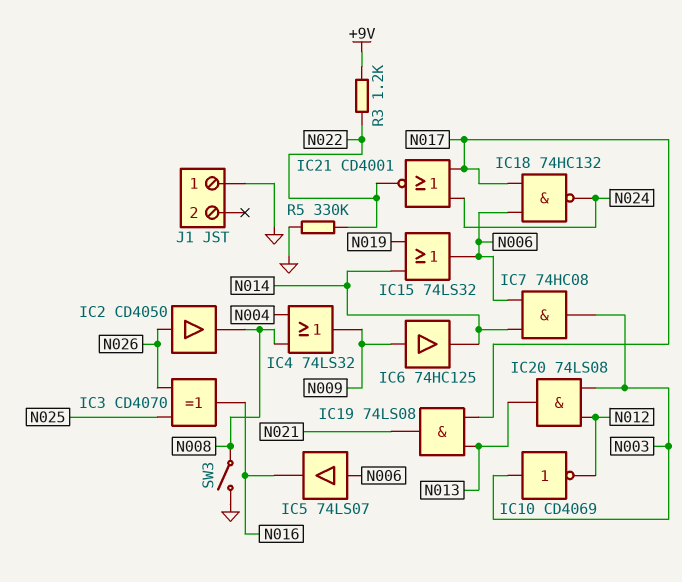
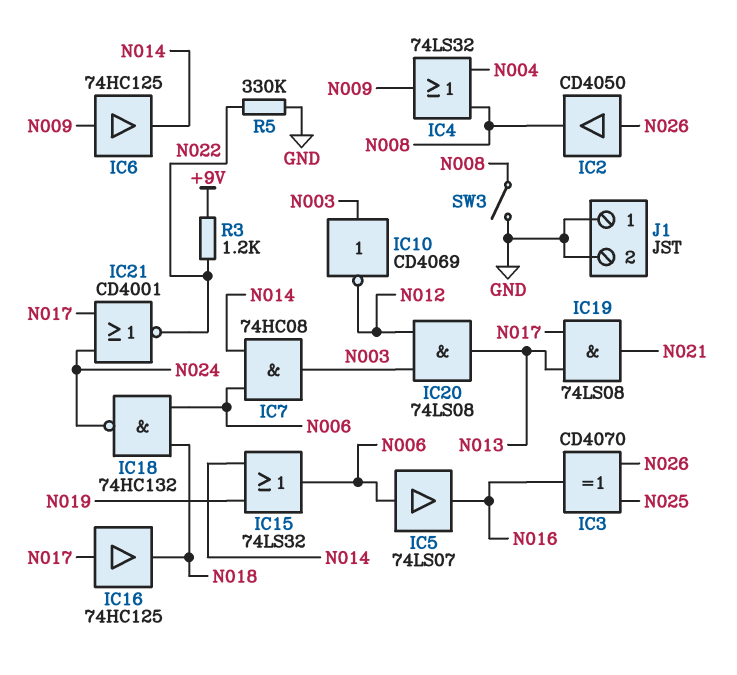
IC16: none -> buffer 74HC125 (in N017, out N018)
IC18: NAND 74HC132 (in N006, in N017, out N024) -> NAND 74HC132 (in N006, in N018, out N024)
J1 pin 2: none -> GND

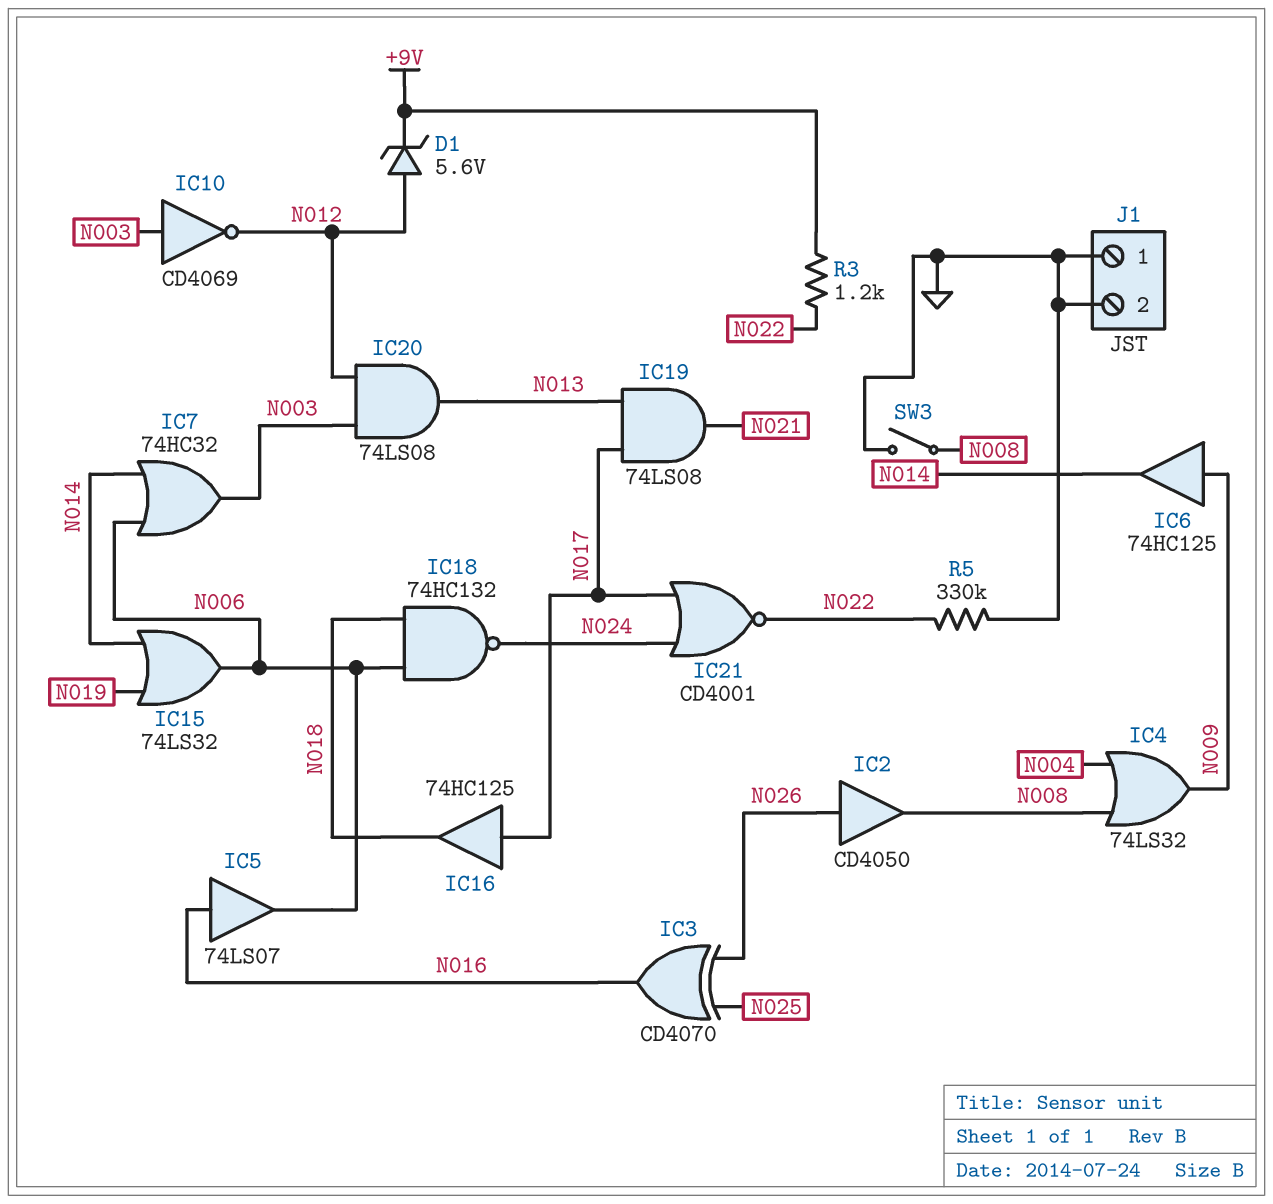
D1: none -> zener 5.6V (A N012, K +9V)
IC5: buffer 74LS07 (in N006, out N016) -> buffer 74LS07 (in N016, out N006)
IC7: AND 74HC08 (in N006, in N014, out N003) -> OR 74HC32 (in N006, in N014, out N003)

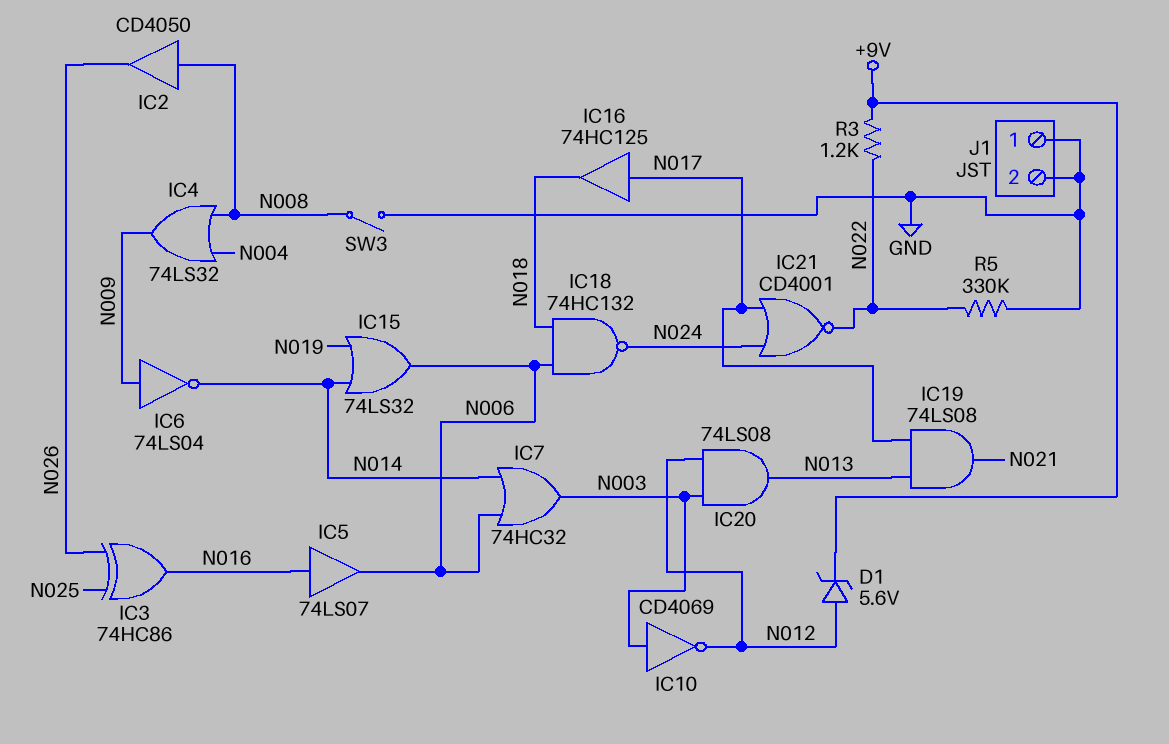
IC2: buffer CD4050 (in N026, out N008) -> buffer CD4050 (in N008, out N026)
IC3: XOR CD4070 (in N025, in N026, out N016) -> XOR 74HC86 (in N025, in N026, out N016)
IC6: buffer 74HC125 (in N009, out N014) -> NOT 74LS04 (in N009, out N014)

